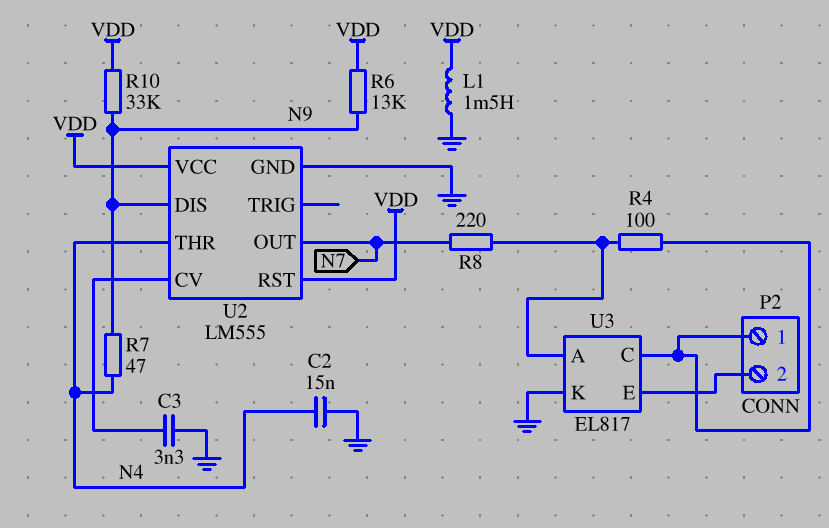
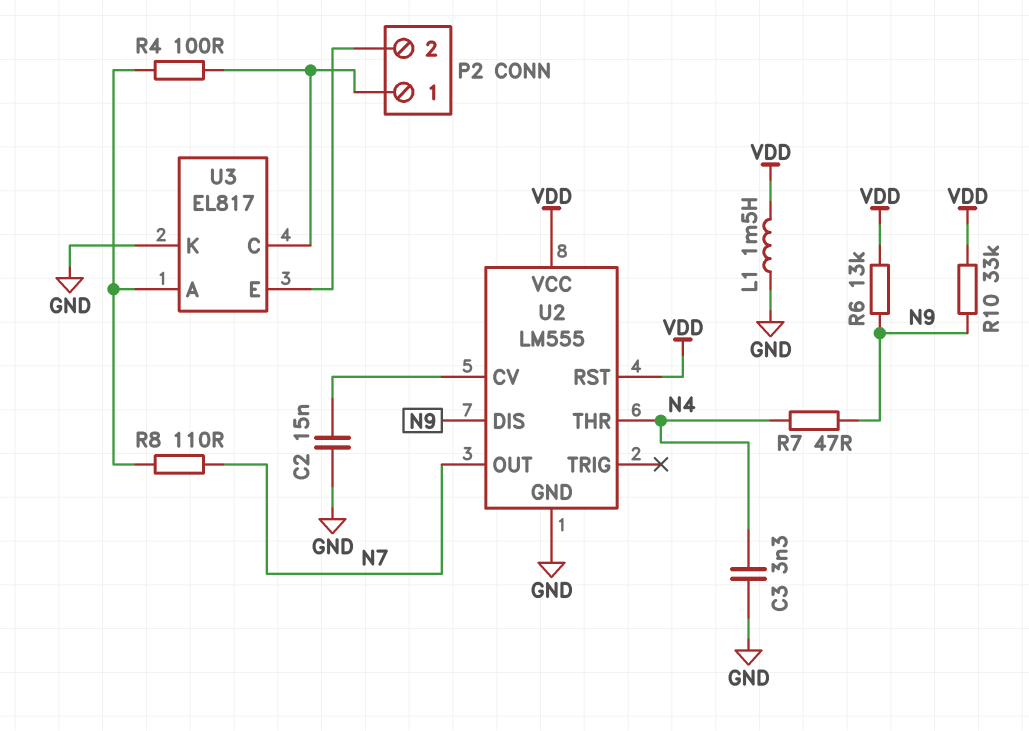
C2: 15nF (GND, N4) -> 15nF (GND, U2/CV)
C3: 3.3nF (GND, U2/CV) -> 3.3nF (GND, N4)
R8: 220 (N7, U3/A) -> 110 (N7, U3/A)

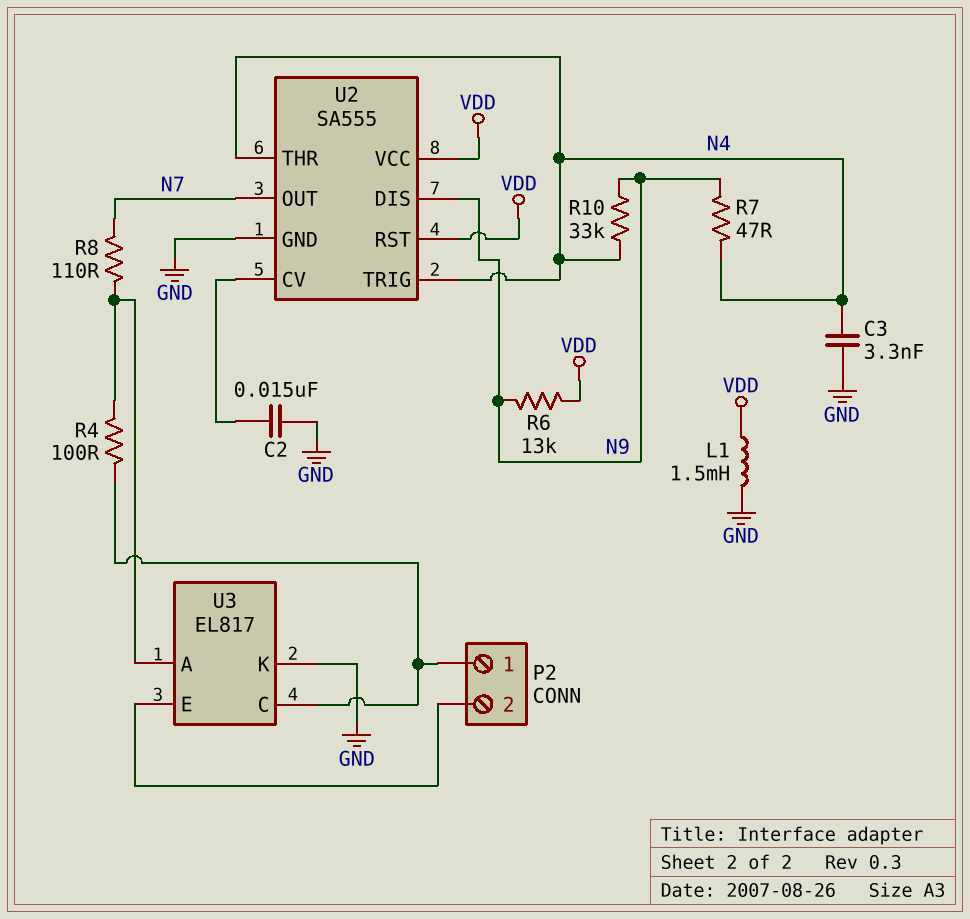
R10: 33k (N9, VDD) -> 33k (N4, N9)
U2: LM555 -> SA555
U2 pin TRIG: none -> N4

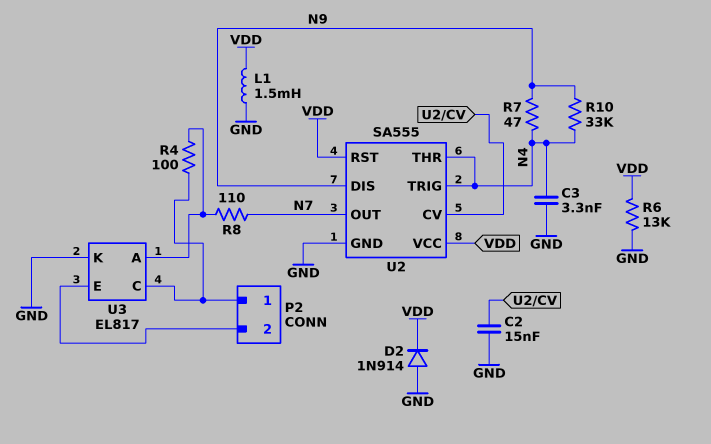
D2: none -> diode 1N914 (A GND, K VDD)
R6: 13k (N9, VDD) -> 13k (GND, VDD)

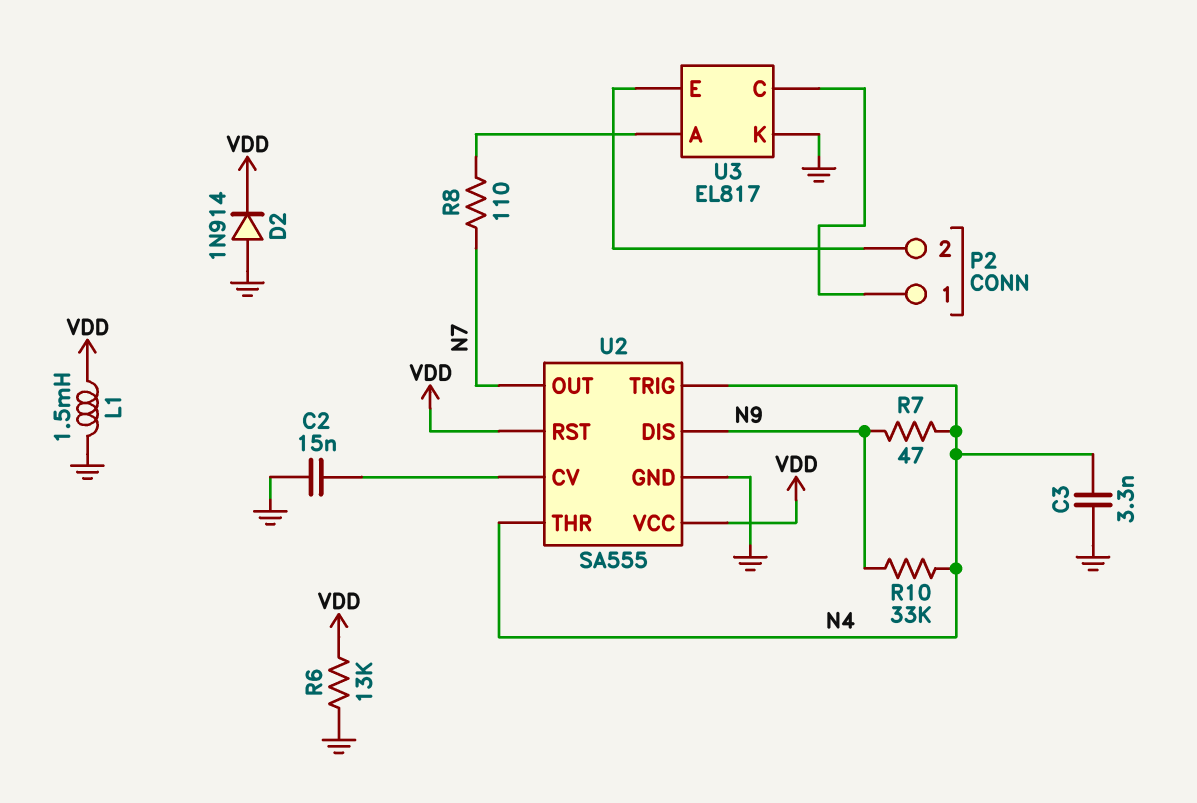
R4: 100 (P2/1, U3/A) -> none

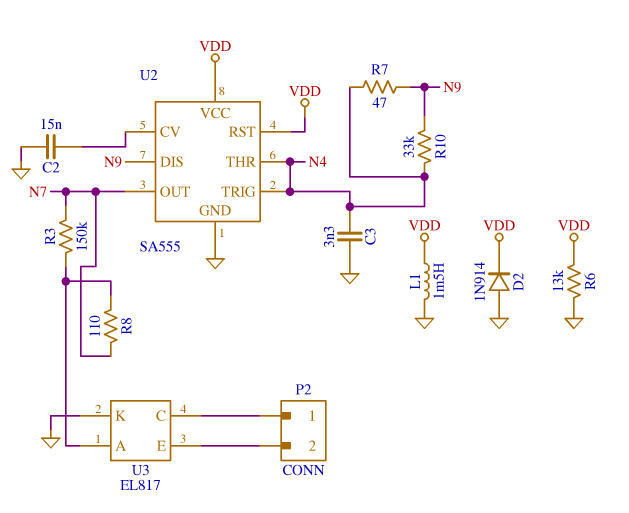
R3: none -> 150k (N7, U3/A)

